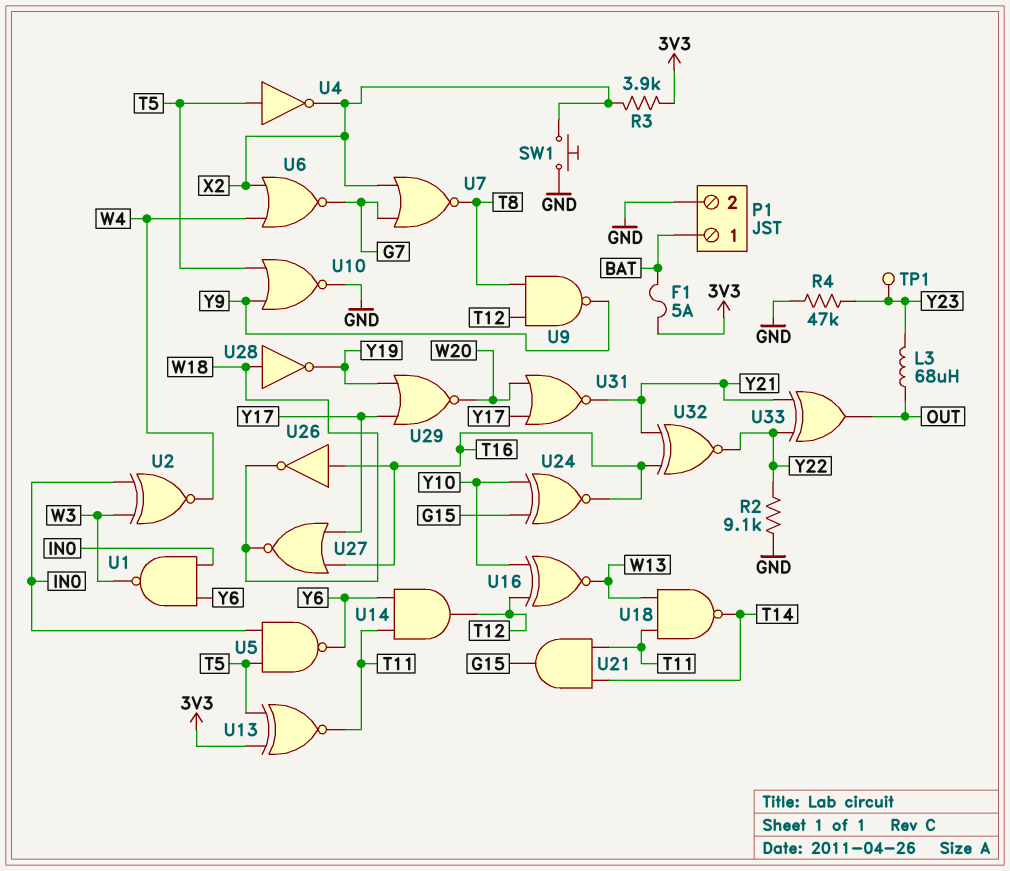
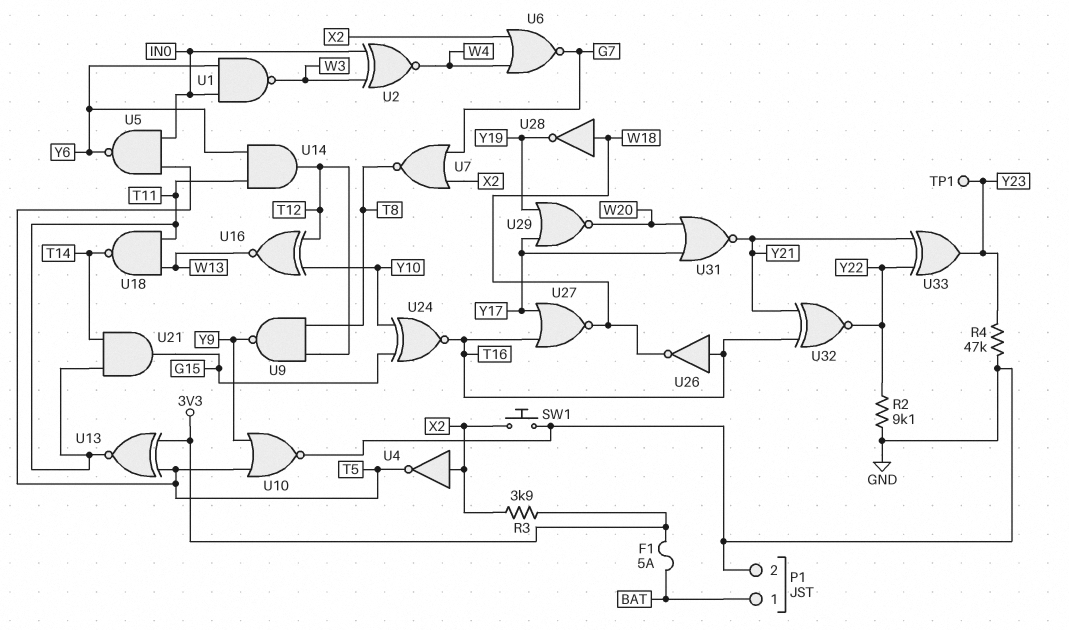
L3: 68uH (OUT, Y23) -> none
U4: NOT (in T5, out X2) -> NOT (in X2, out T5)
U33: XOR (in Y21, in Y22, out OUT) -> XOR (in Y21, in Y22, out Y23)

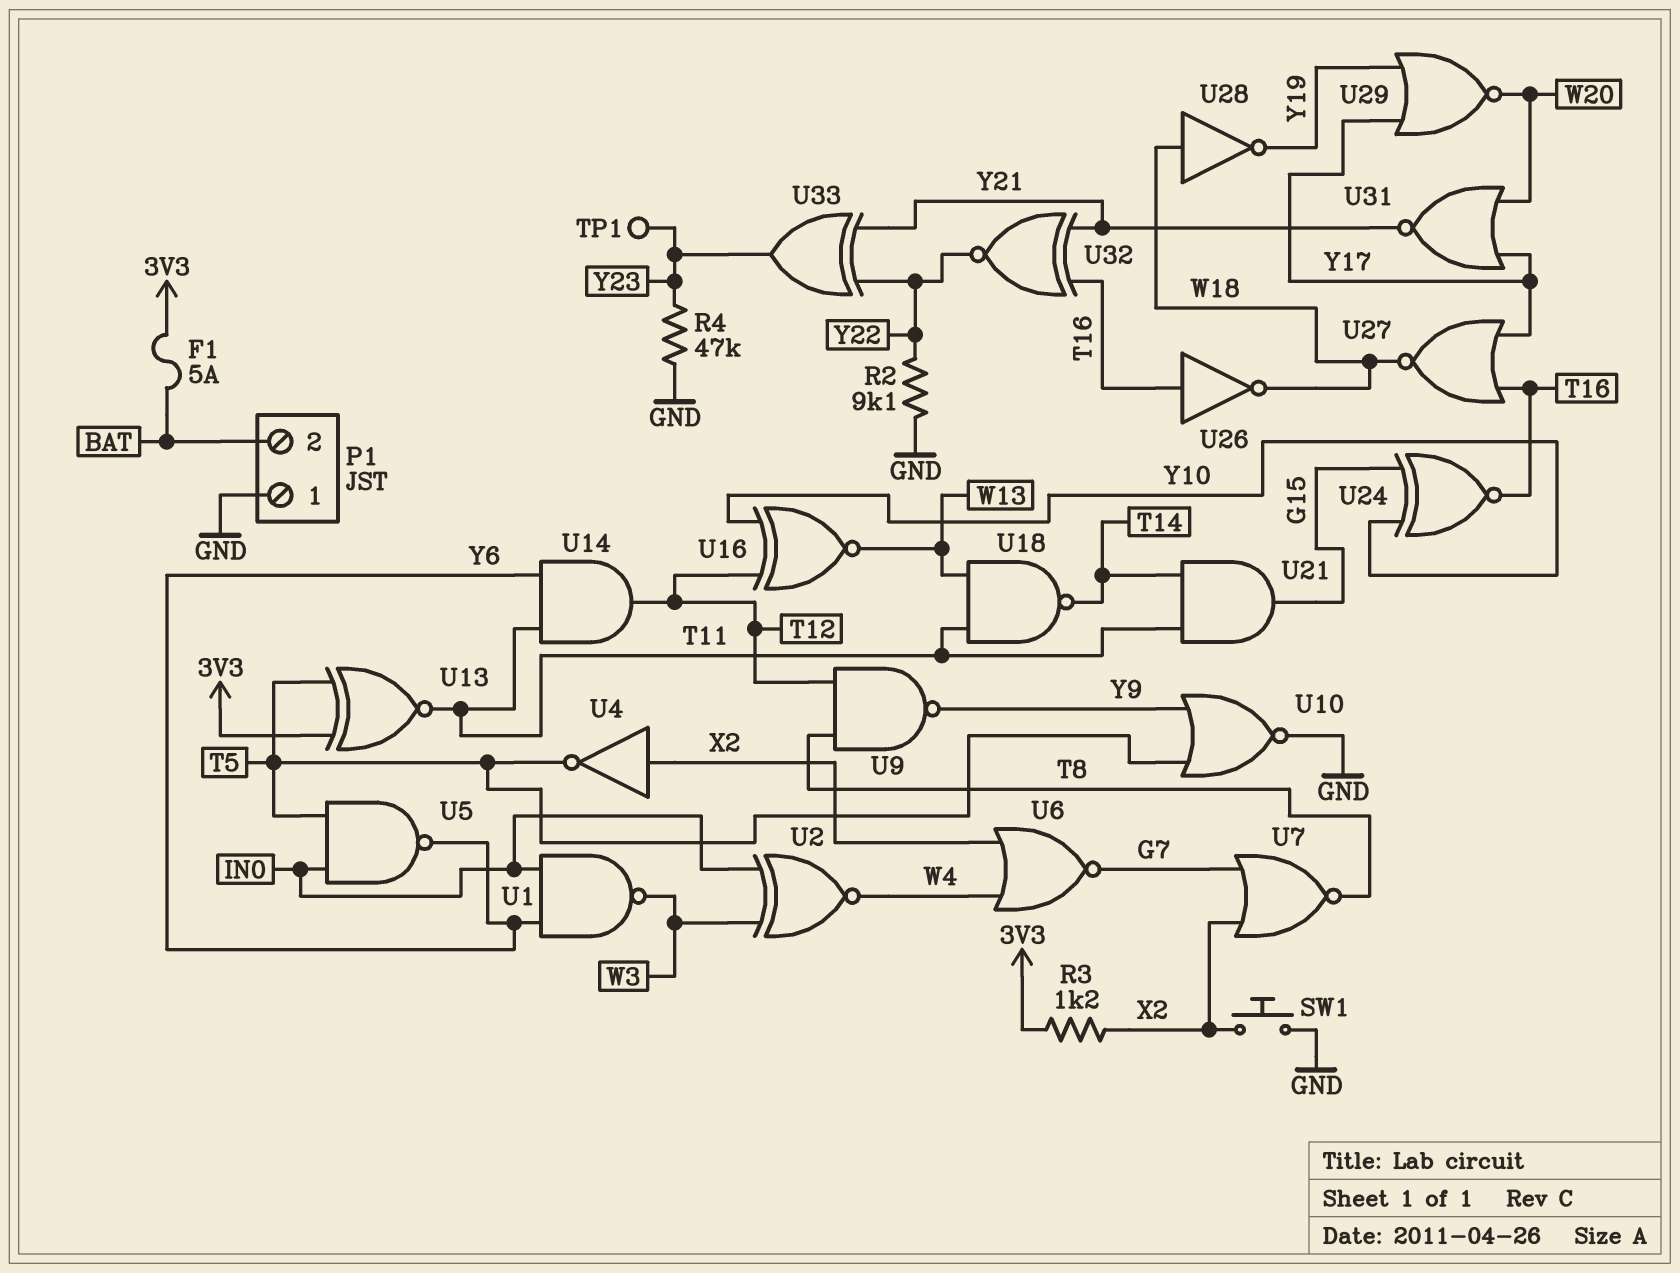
P1 pin 1: BAT -> GND
P1 pin 2: GND -> BAT
R3: 3.9k (3V3, X2) -> 1.2k (3V3, X2)

